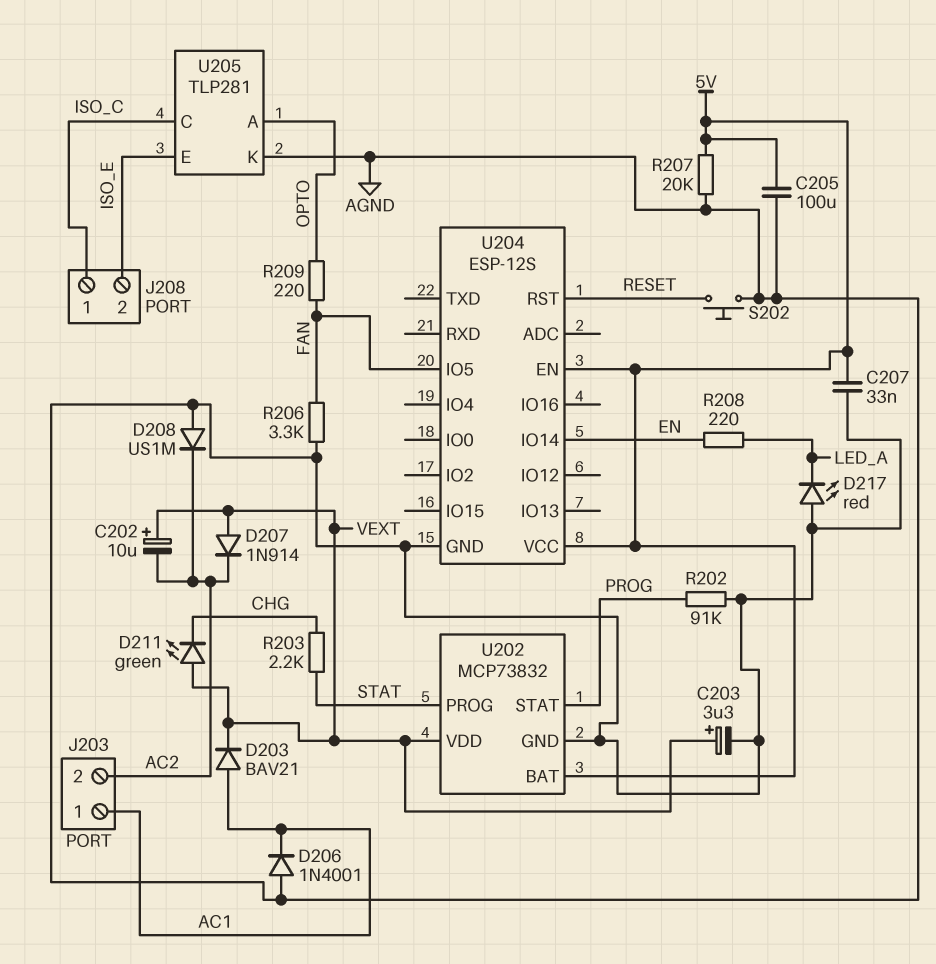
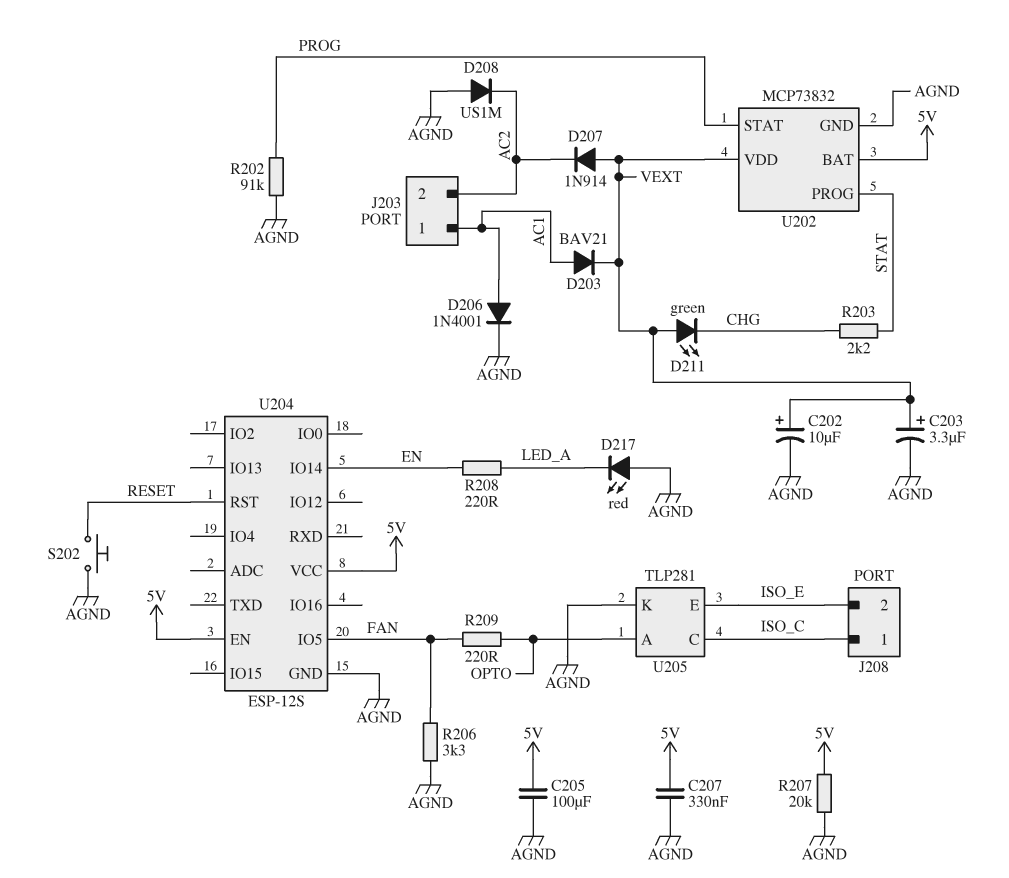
C202: 10uF (plus VEXT, minus AC2) -> 10uF (plus VEXT, minus AGND)
C207: 33nF (5V, AGND) -> 330nF (5V, AGND)
D206: diode 1N4001 (A AGND, K AC1) -> diode 1N4001 (A AC1, K AGND)

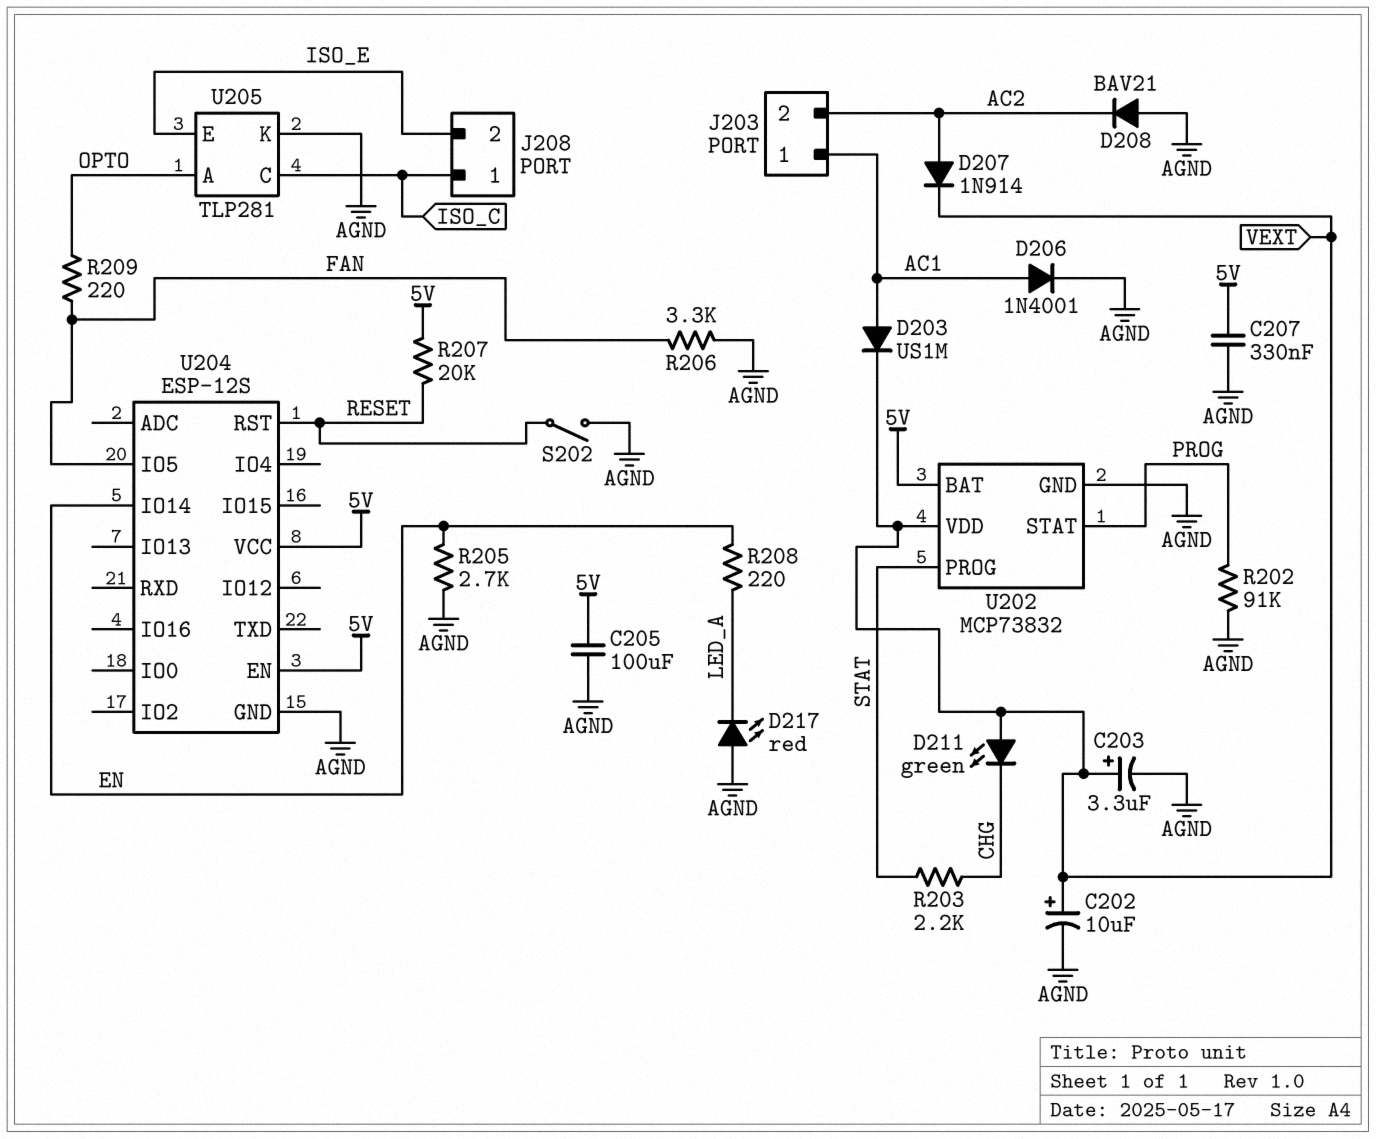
D203: diode BAV21 (A AC1, K VEXT) -> diode US1M (A AC1, K VEXT)
D207: diode 1N914 (A VEXT, K AC2) -> diode 1N914 (A AC2, K VEXT)
D208: diode US1M (A AGND, K AC2) -> diode BAV21 (A AGND, K AC2)
R205: none -> 2.7k (AGND, EN)
R207: 20k (5V, AGND) -> 20k (5V, RESET)
S202: button (AGND, RESET) -> switch (AGND, RESET)

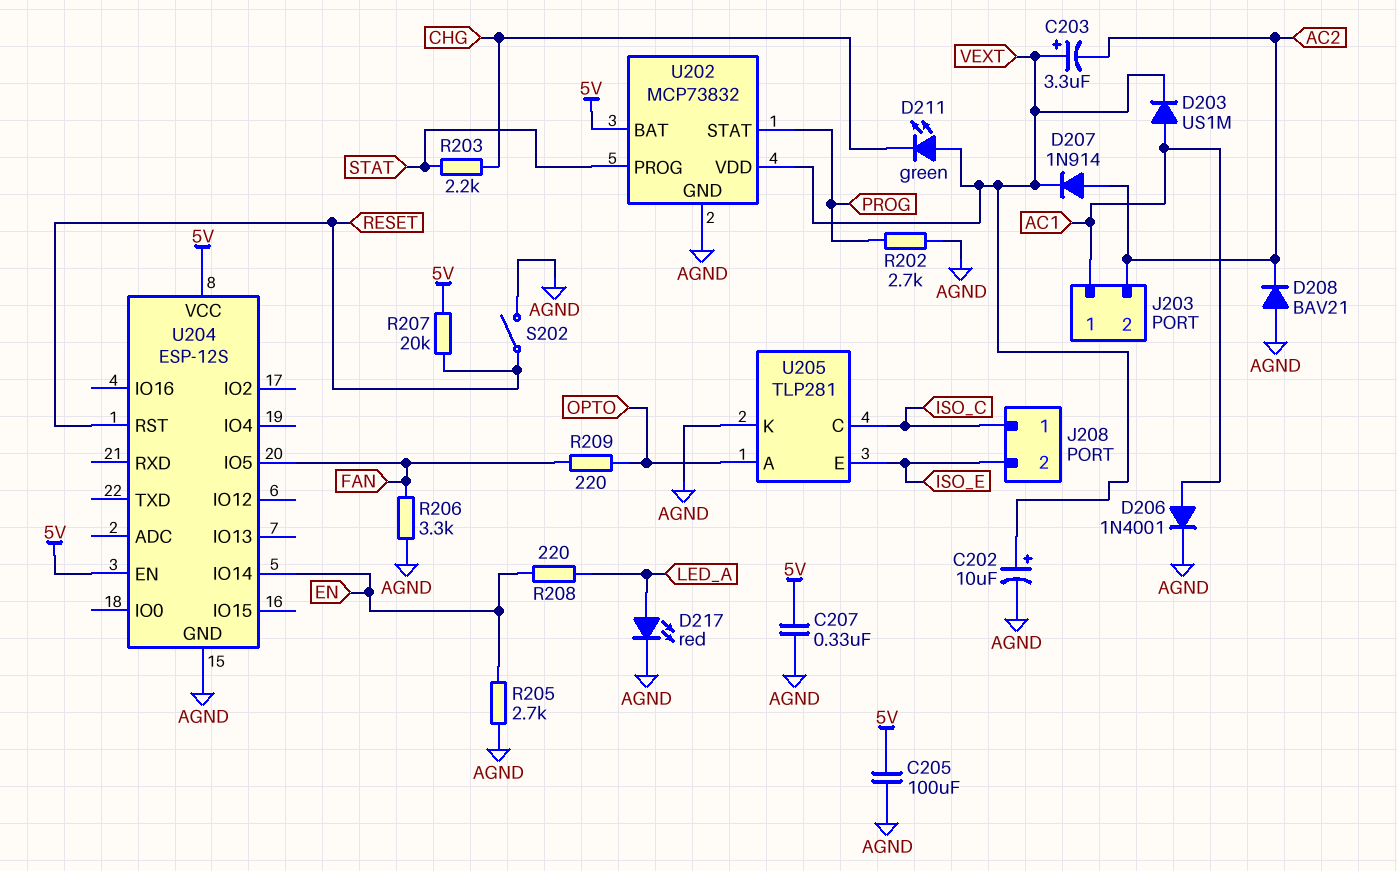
C203: 3.3uF (plus VEXT, minus AGND) -> 3.3uF (plus VEXT, minus AC2)
D217: LED red (A AGND, K LED_A) -> LED red (A LED_A, K AGND)
R202: 91k (AGND, PROG) -> 2.7k (AGND, PROG)

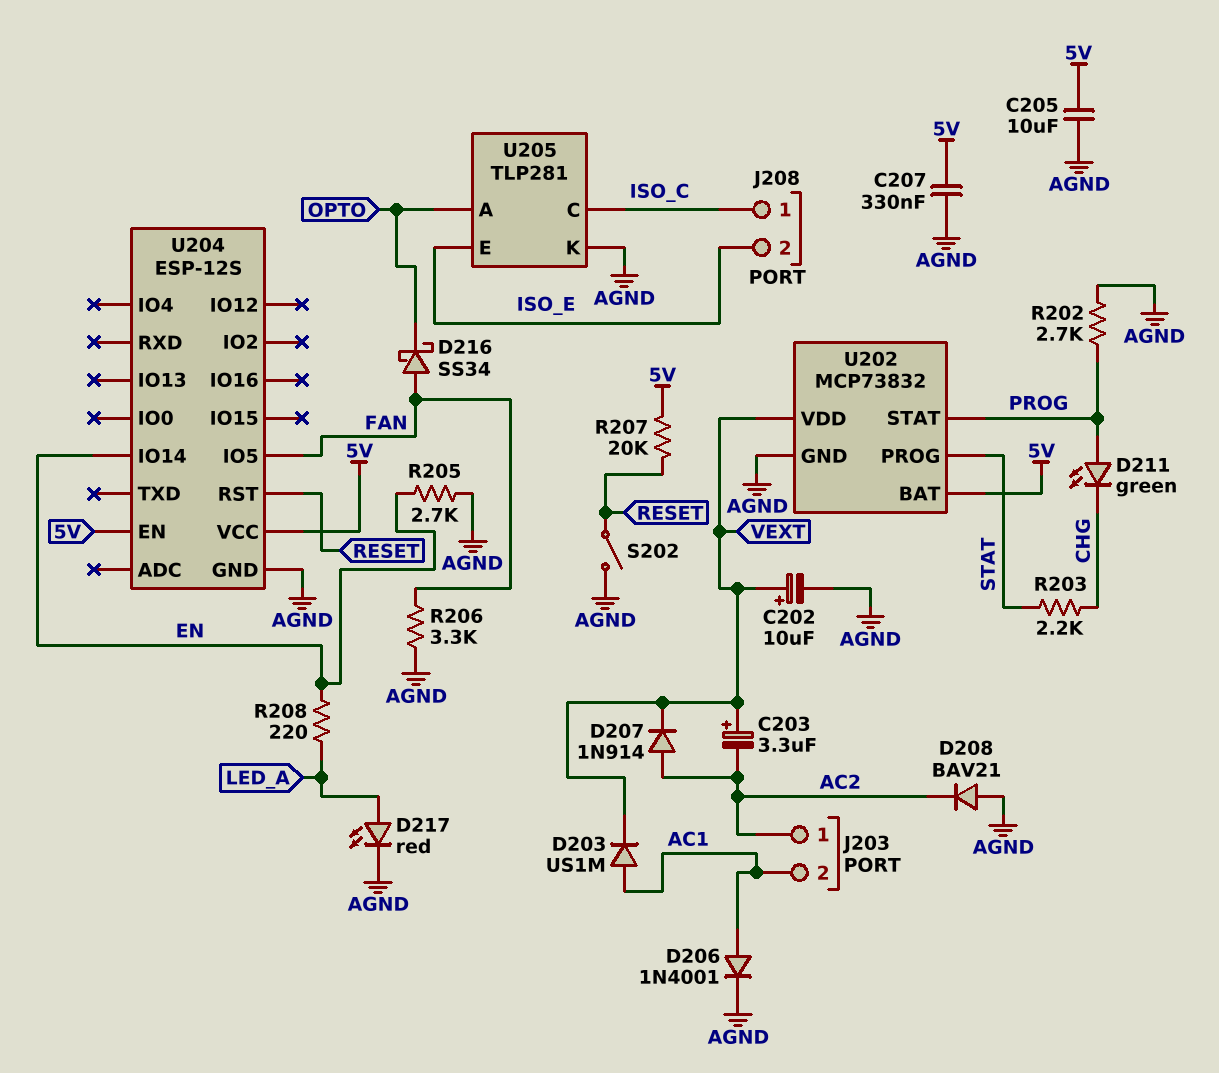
C205: 100uF (5V, AGND) -> 10uF (5V, AGND)
D211: LED green (A VEXT, K CHG) -> LED green (A PROG, K CHG)
D216: none -> schottky SS34 (A FAN, K OPTO)
J203 pin 1: AC1 -> AC2
J203 pin 2: AC2 -> AC1
R209: 220 (FAN, OPTO) -> none

